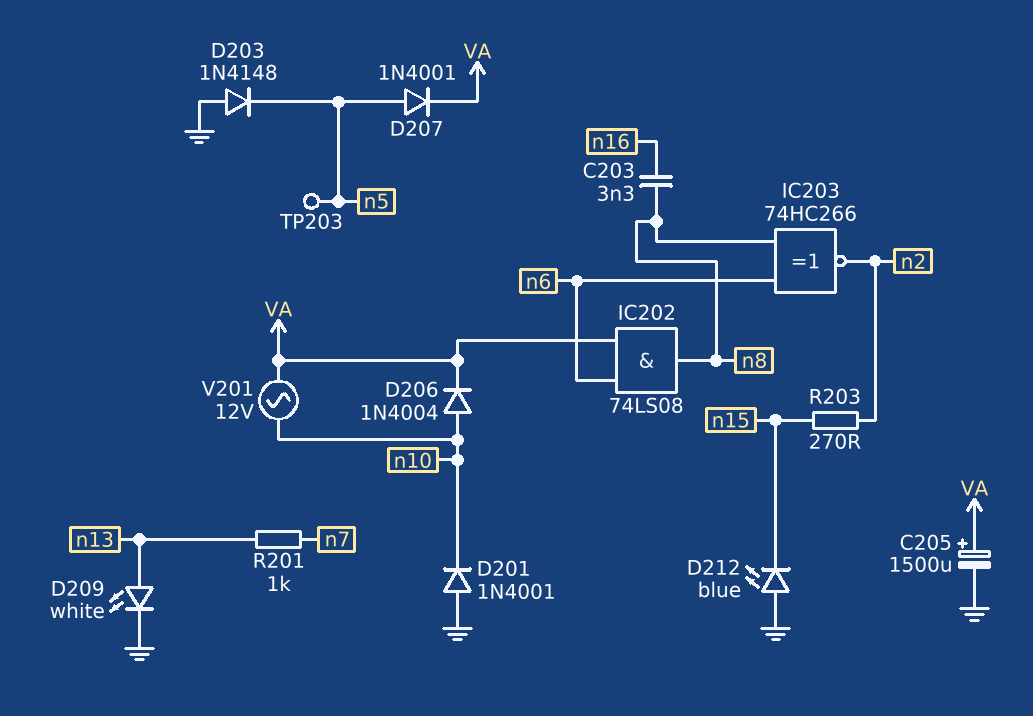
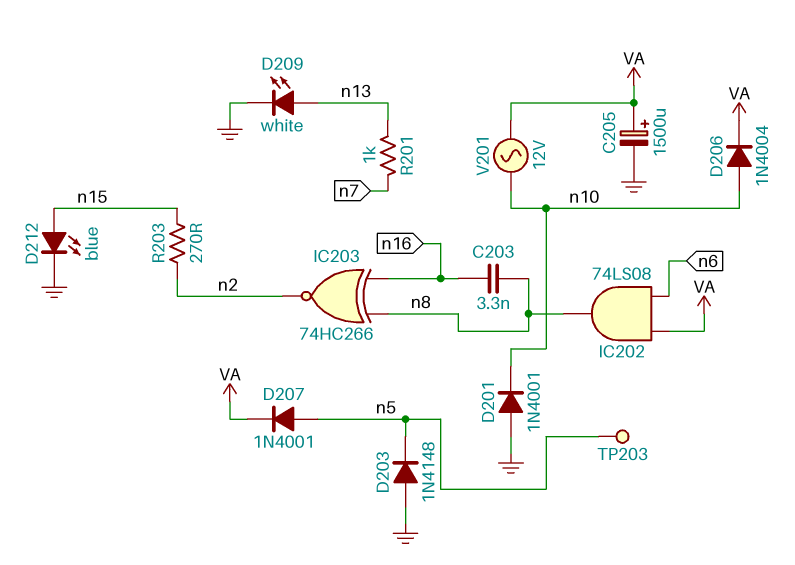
D212: LED blue (A GND, K n15) -> LED blue (A n15, K GND)
IC203: XNOR 74HC266 (in n6, in n8, out n2) -> XNOR 74HC266 (in n8, in n16, out n2)

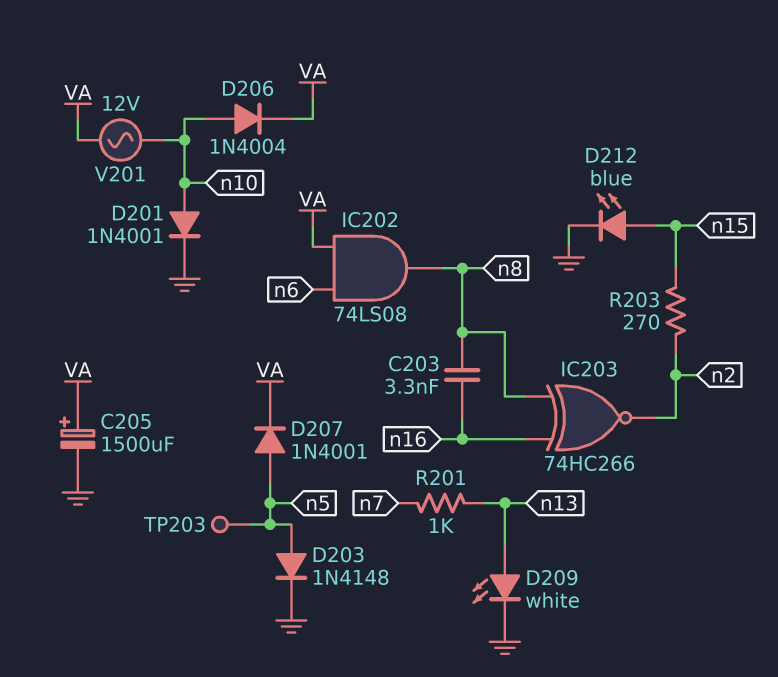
D201: diode 1N4001 (A GND, K n10) -> diode 1N4001 (A n10, K GND)
D203: diode 1N4148 (A GND, K n5) -> diode 1N4148 (A n5, K GND)

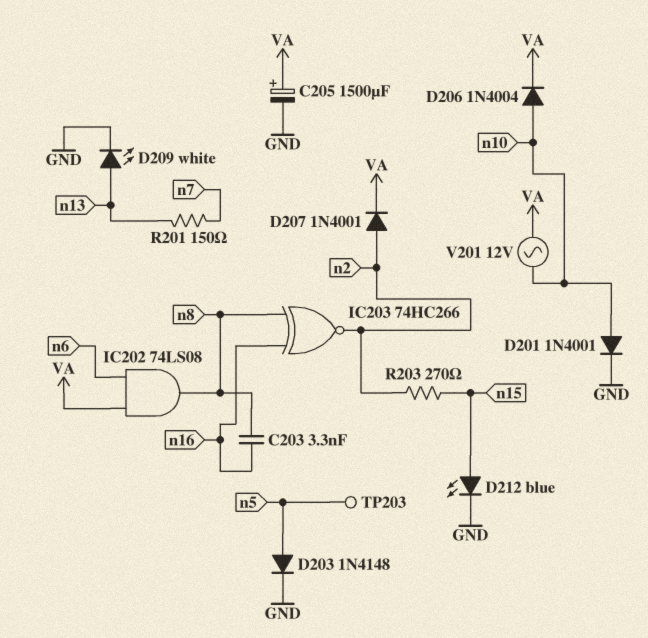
D207: diode 1N4001 (A n5, K VA) -> diode 1N4001 (A n2, K VA)
R201: 1k (n7, n13) -> 150 (n7, n13)

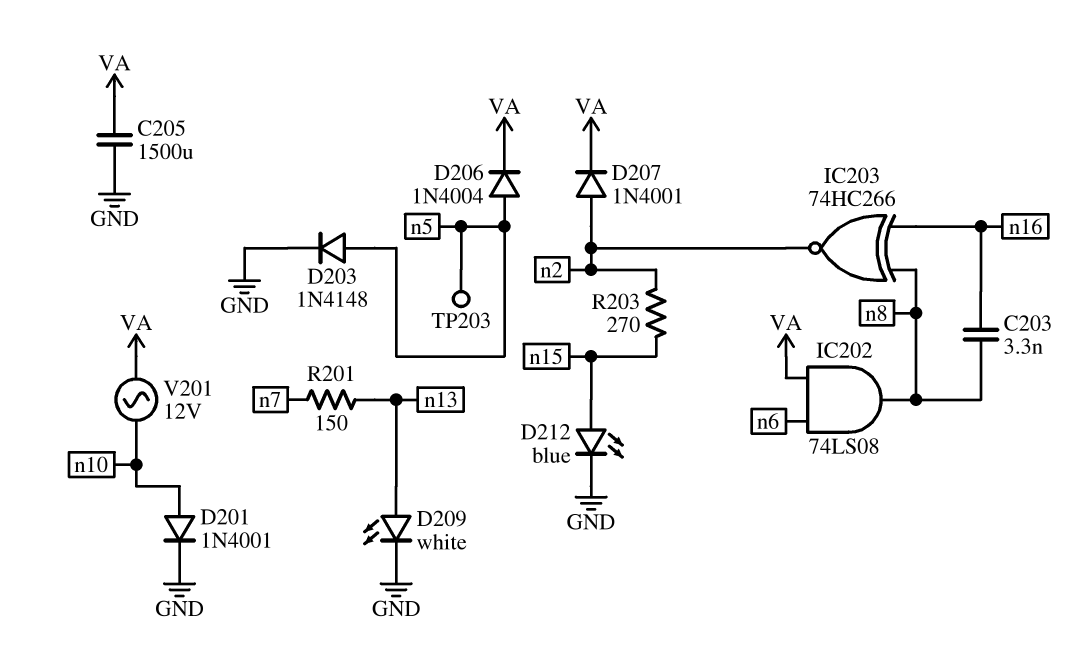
C205: 1500uF (plus VA, minus GND) -> 1500uF (GND, VA)
D206: diode 1N4004 (A n10, K VA) -> diode 1N4004 (A n5, K VA)

